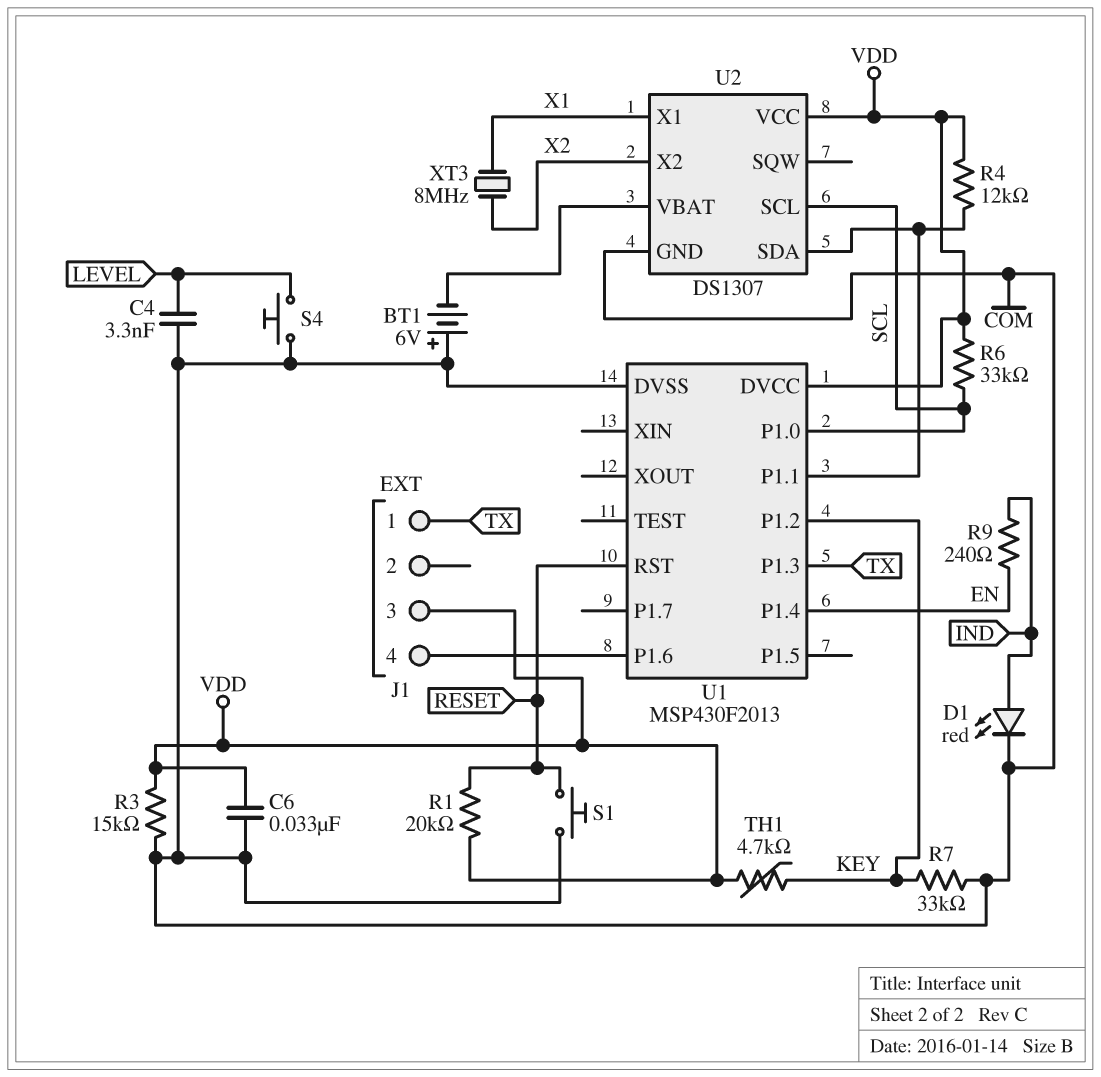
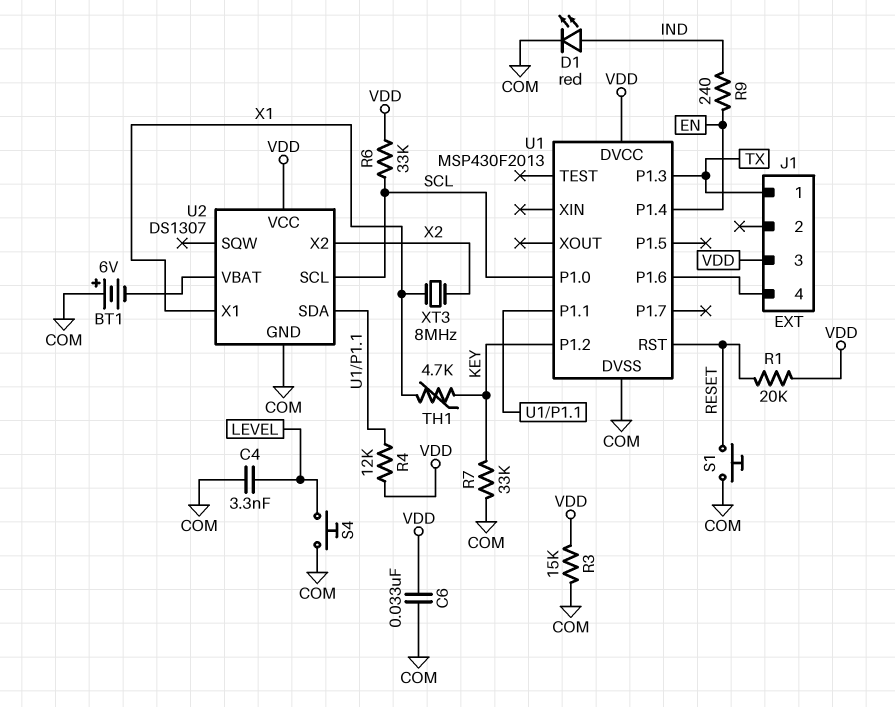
TH1: 4.7k (KEY, VDD) -> 4.7k (KEY, X1)

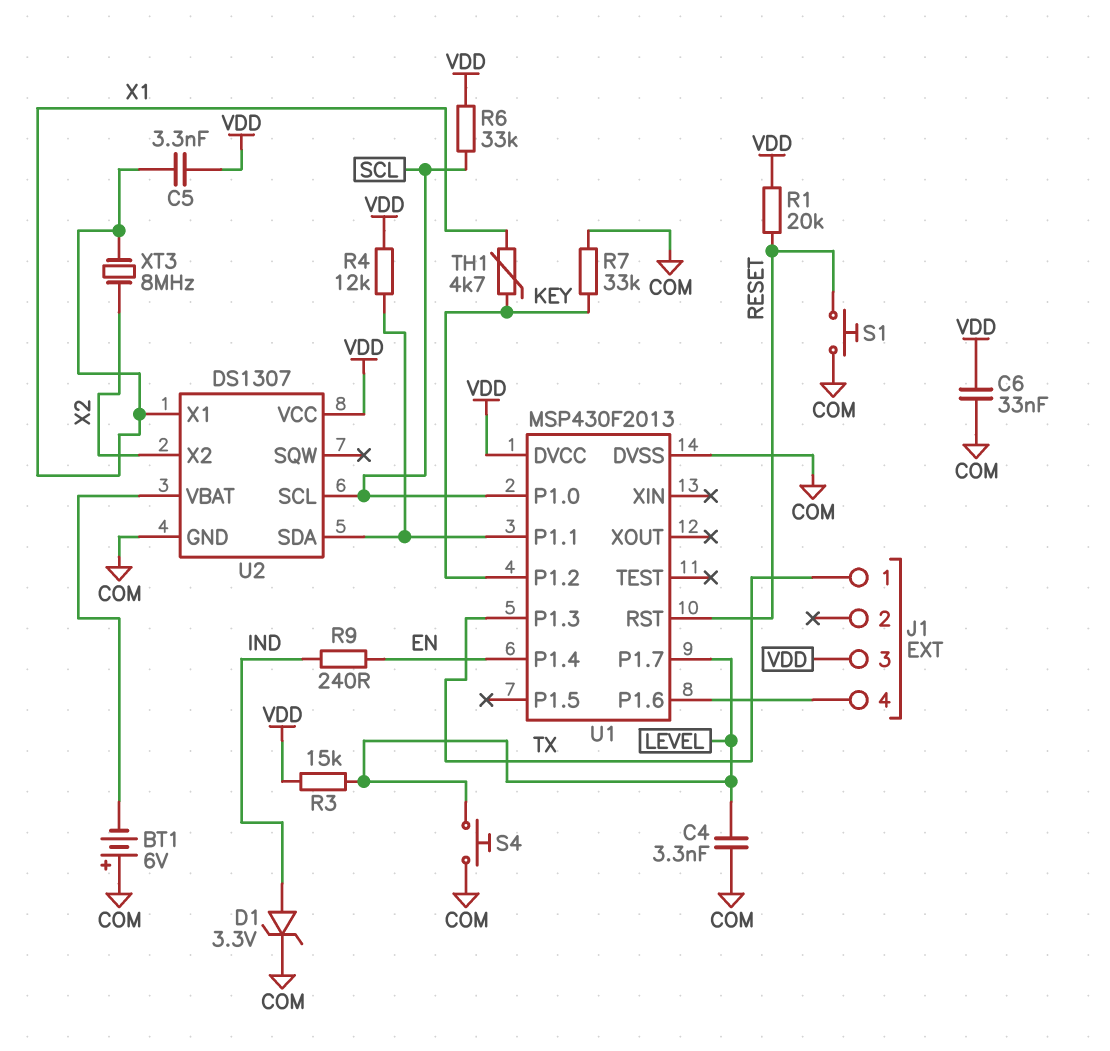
C5: none -> 3.3nF (VDD, X1)
D1: LED red (A IND, K COM) -> zener 3.3V (A IND, K COM)
R3: 15k (COM, VDD) -> 15k (LEVEL, VDD)
U1 pin P1.7: none -> LEVEL

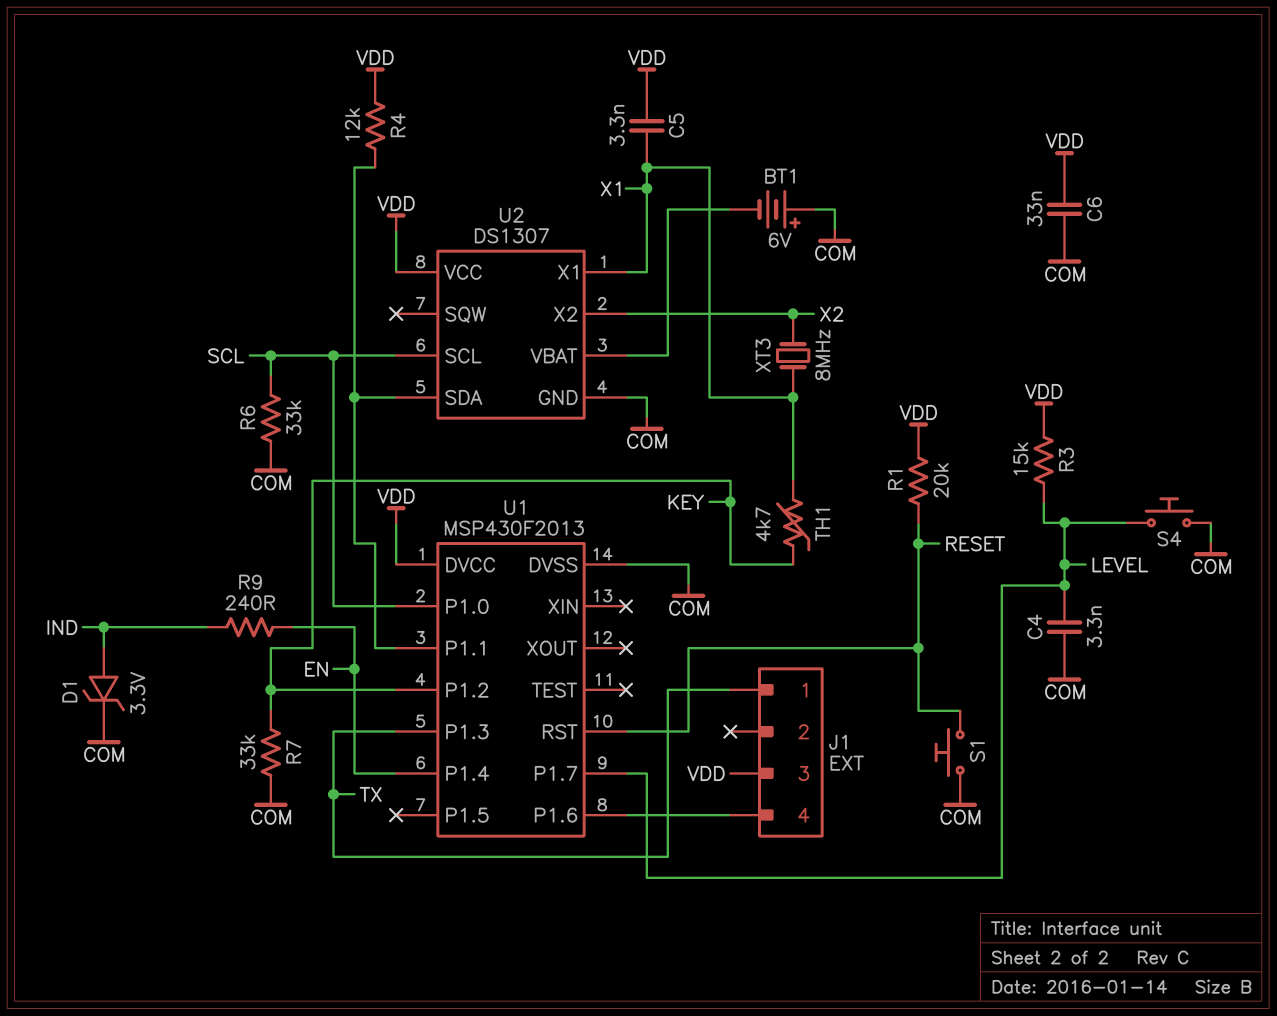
R6: 33k (SCL, VDD) -> 33k (COM, SCL)

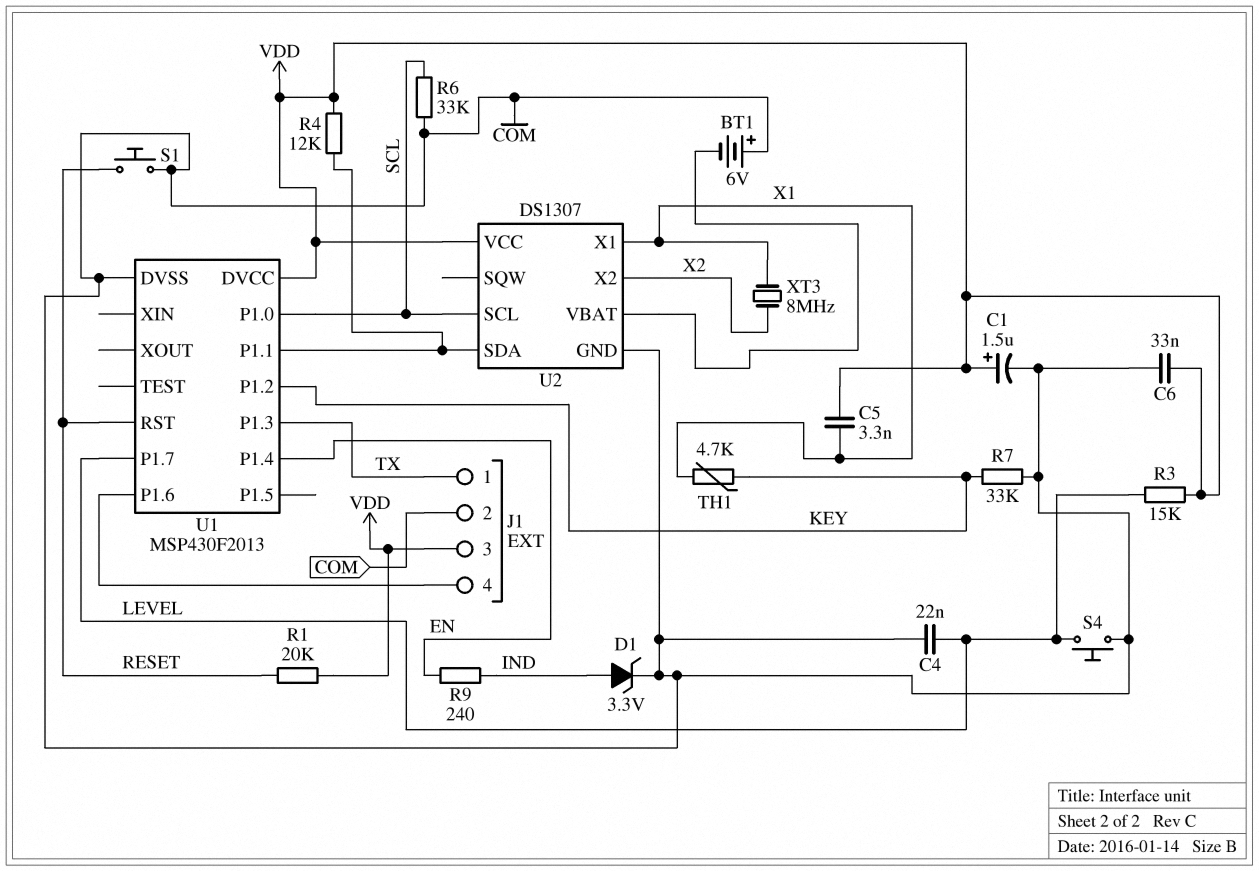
C1: none -> 1.5uF (plus VDD, minus COM)
C4: 3.3nF (COM, LEVEL) -> 22nF (COM, LEVEL)
J1 pin 2: none -> COM

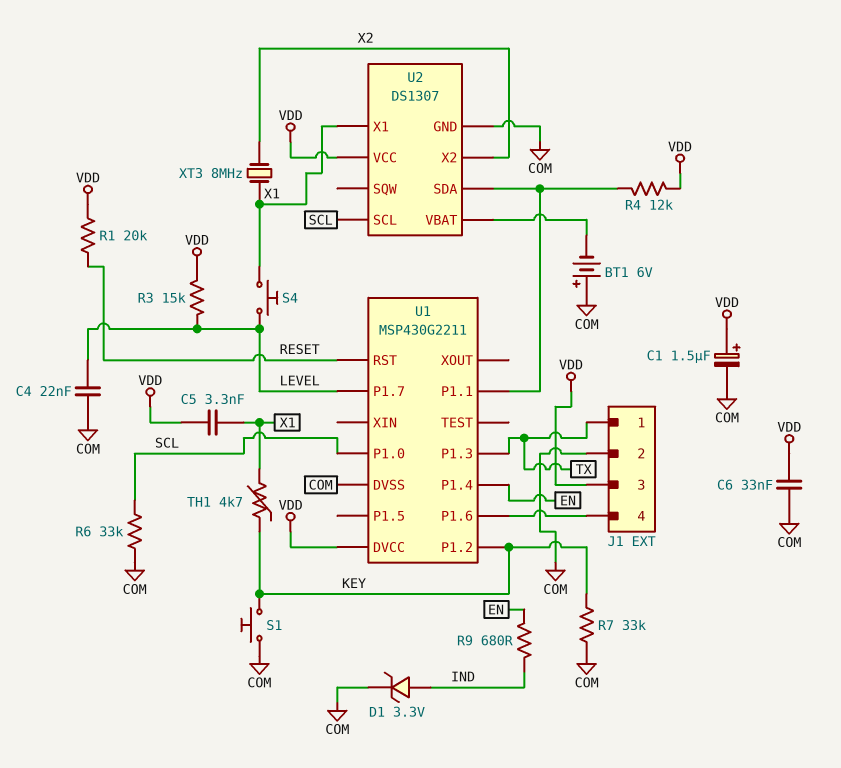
R9: 240 (EN, IND) -> 680 (EN, IND)
S1: button (COM, RESET) -> button (COM, KEY)
S4: button (COM, LEVEL) -> button (LEVEL, X1)
U1: MSP430F2013 -> MSP430G2211

